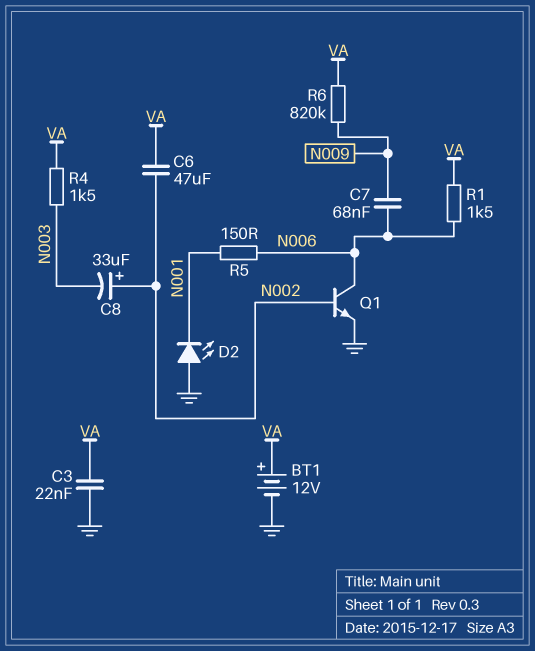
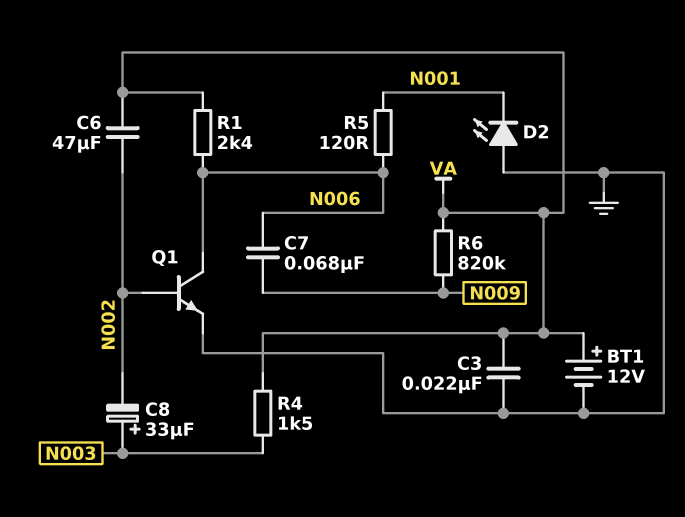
C8: 33uF (plus N002, minus N003) -> 33uF (plus N003, minus N002)
R1: 1.5k (N006, VA) -> 2.4k (N006, VA)
R5: 150 (N001, N006) -> 120 (N001, N006)

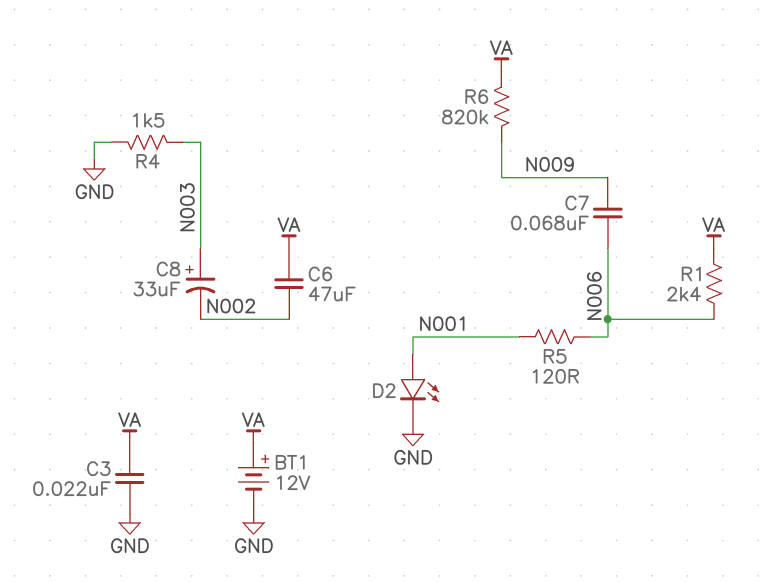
D2: LED (A GND, K N001) -> LED (A N001, K GND)
Q1: NPN (B N002, C N006, E GND) -> none
R4: 1.5k (N003, VA) -> 1.5k (GND, N003)

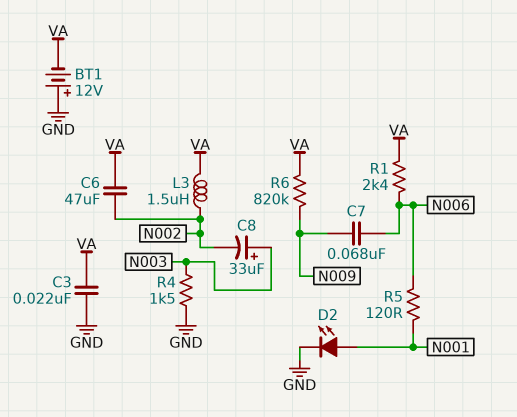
BT1: 12V (plus VA, minus GND) -> 12V (plus GND, minus VA)
L3: none -> 1.5uH (N002, VA)

